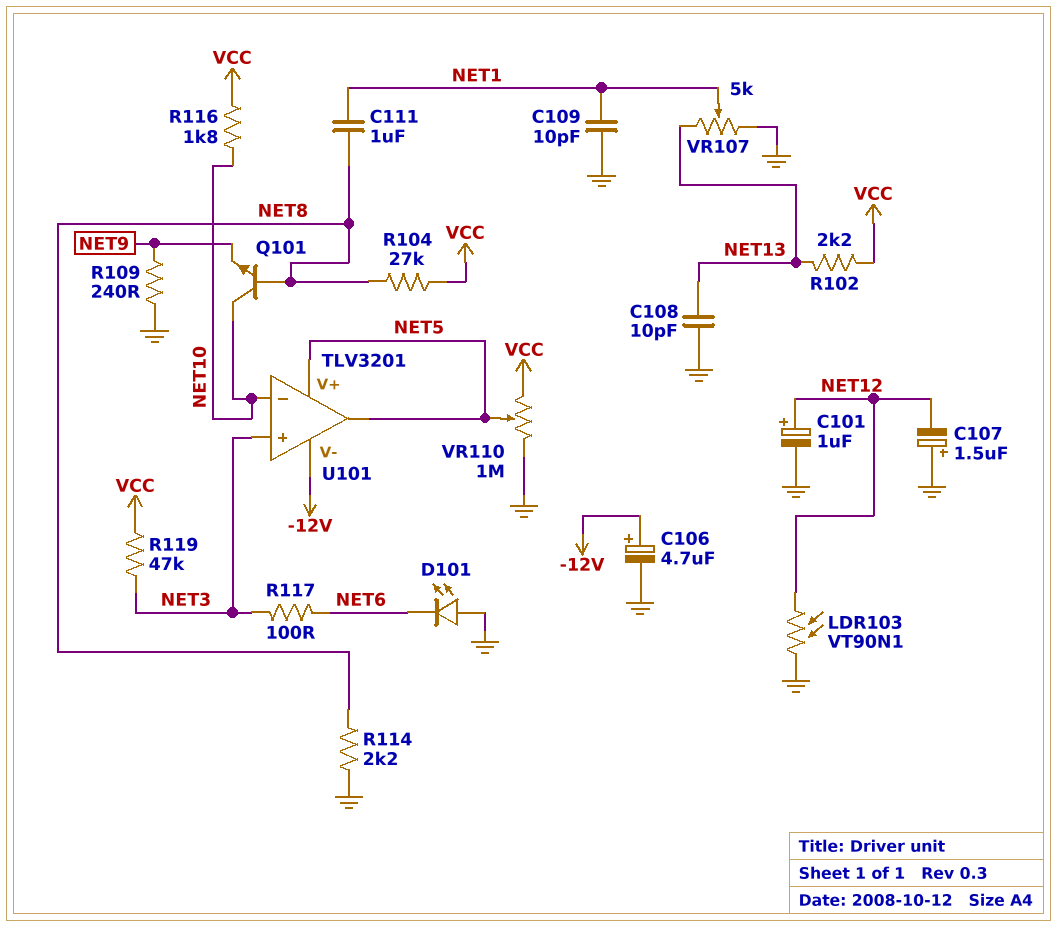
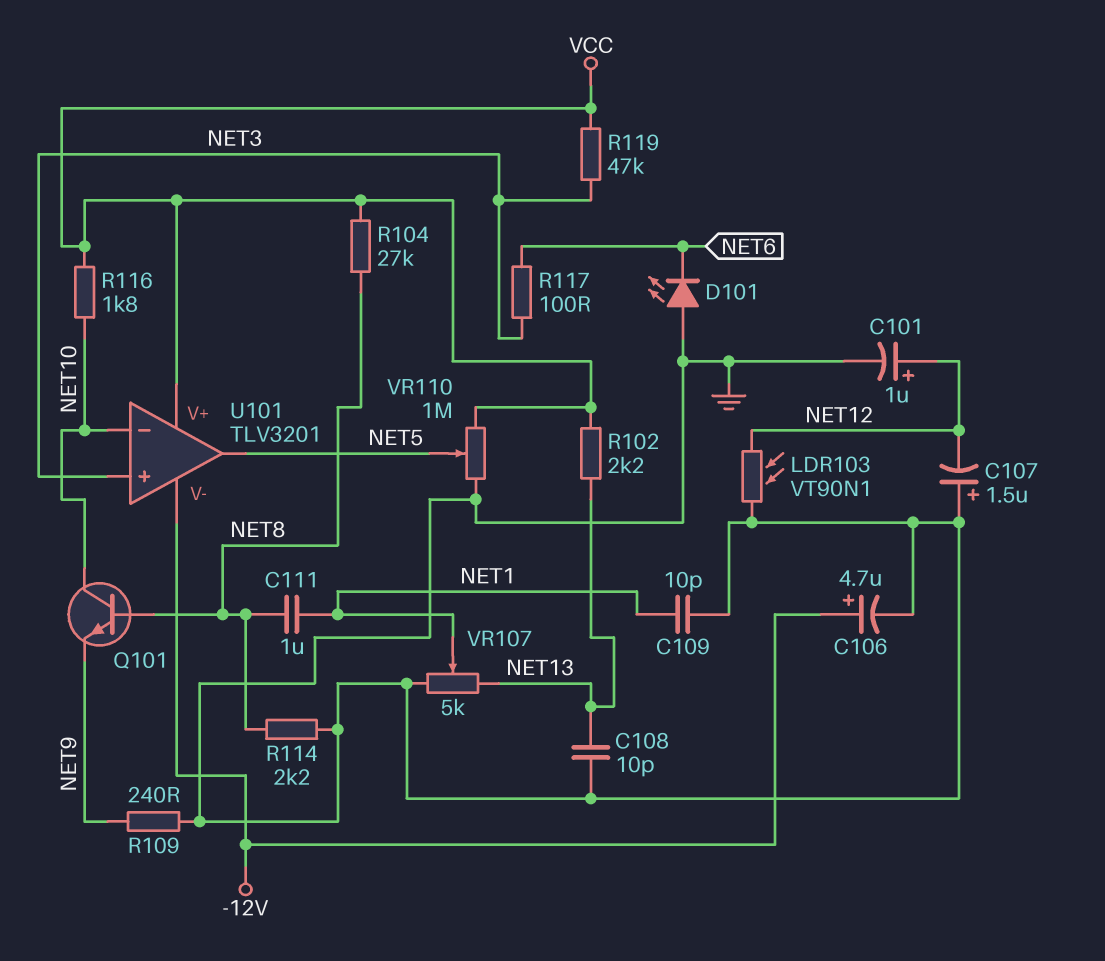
U101 pin V+: NET5 -> VCC

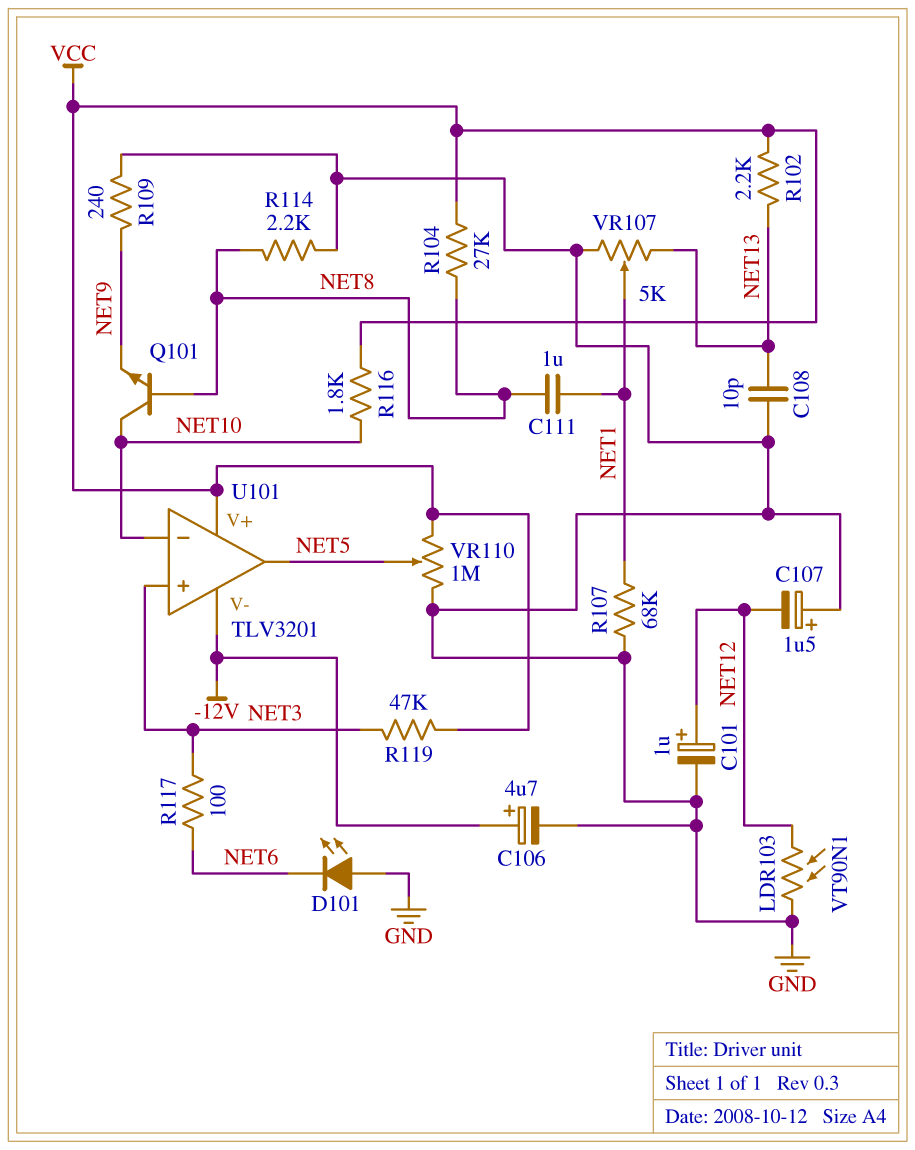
C109: 10pF (GND, NET1) -> none
R107: none -> 68k (GND, NET1)

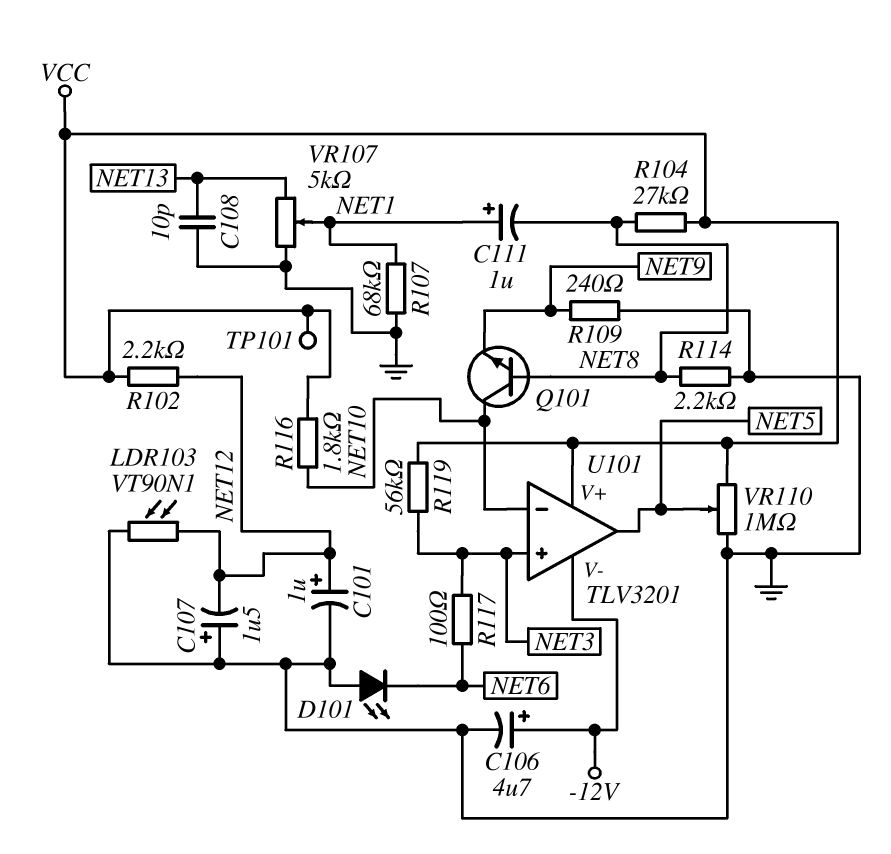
C111: 1uF (NET1, NET8) -> 1uF (plus NET1, minus NET8)
R102: 2.2k (NET13, VCC) -> 2.2k (NET12, VCC)
R119: 47k (NET3, VCC) -> 56k (NET3, VCC)
TP101: none -> test point (VCC)

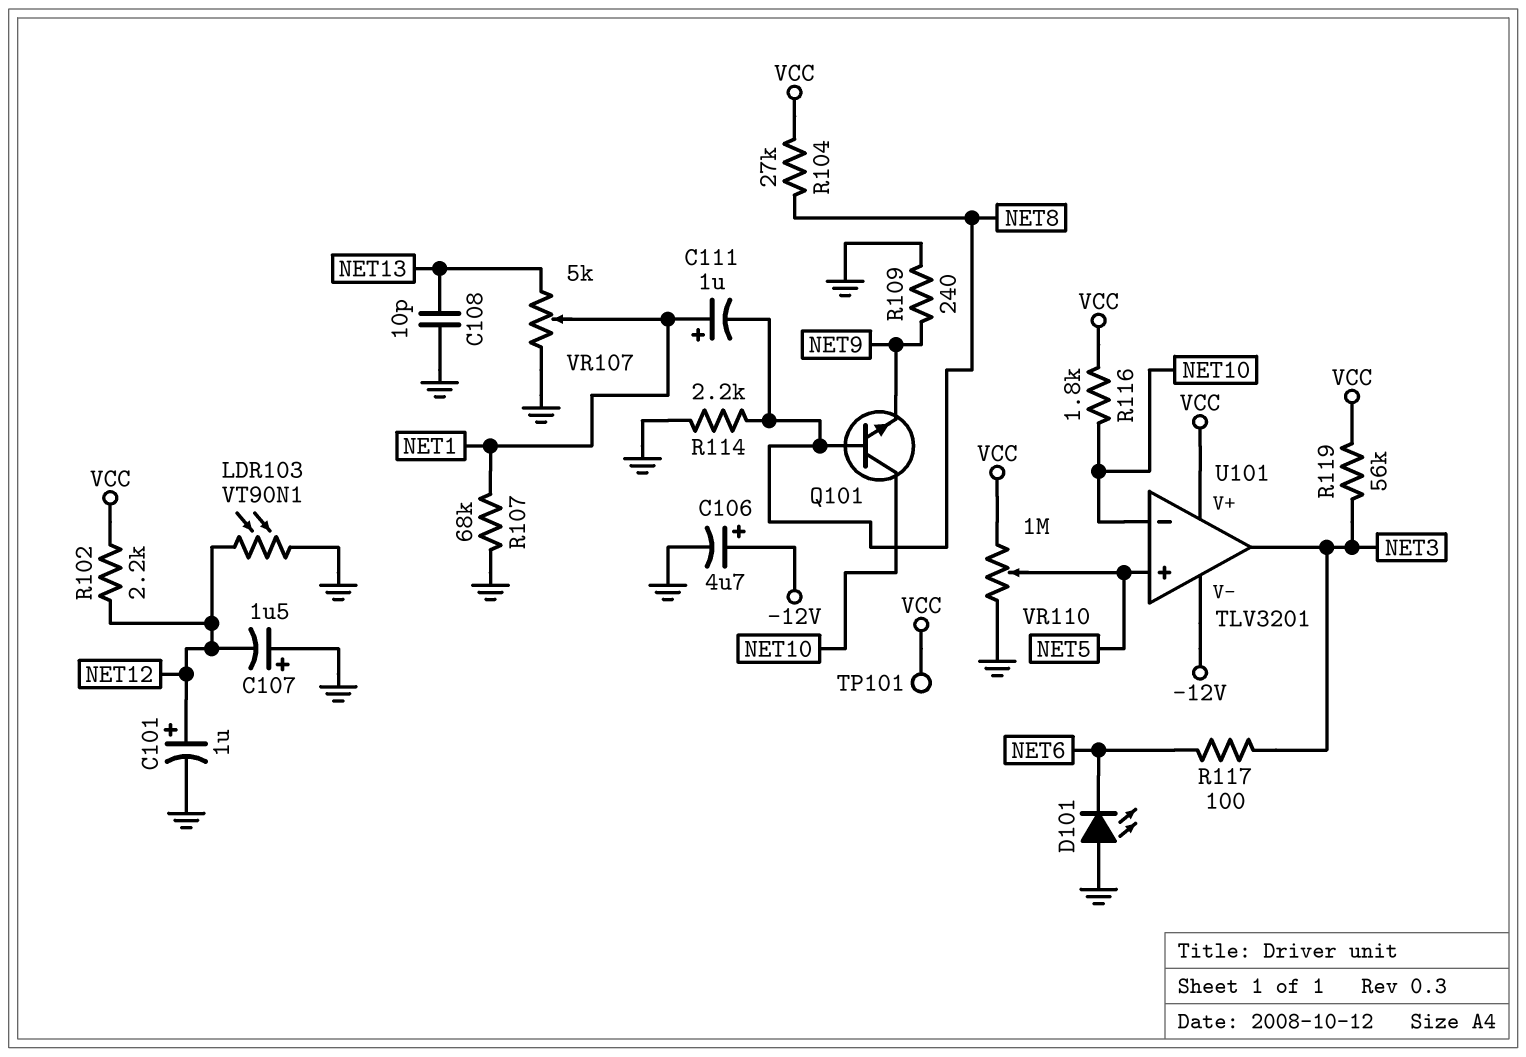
U101 pin in+: NET3 -> NET5
U101 pin out: NET5 -> NET3

